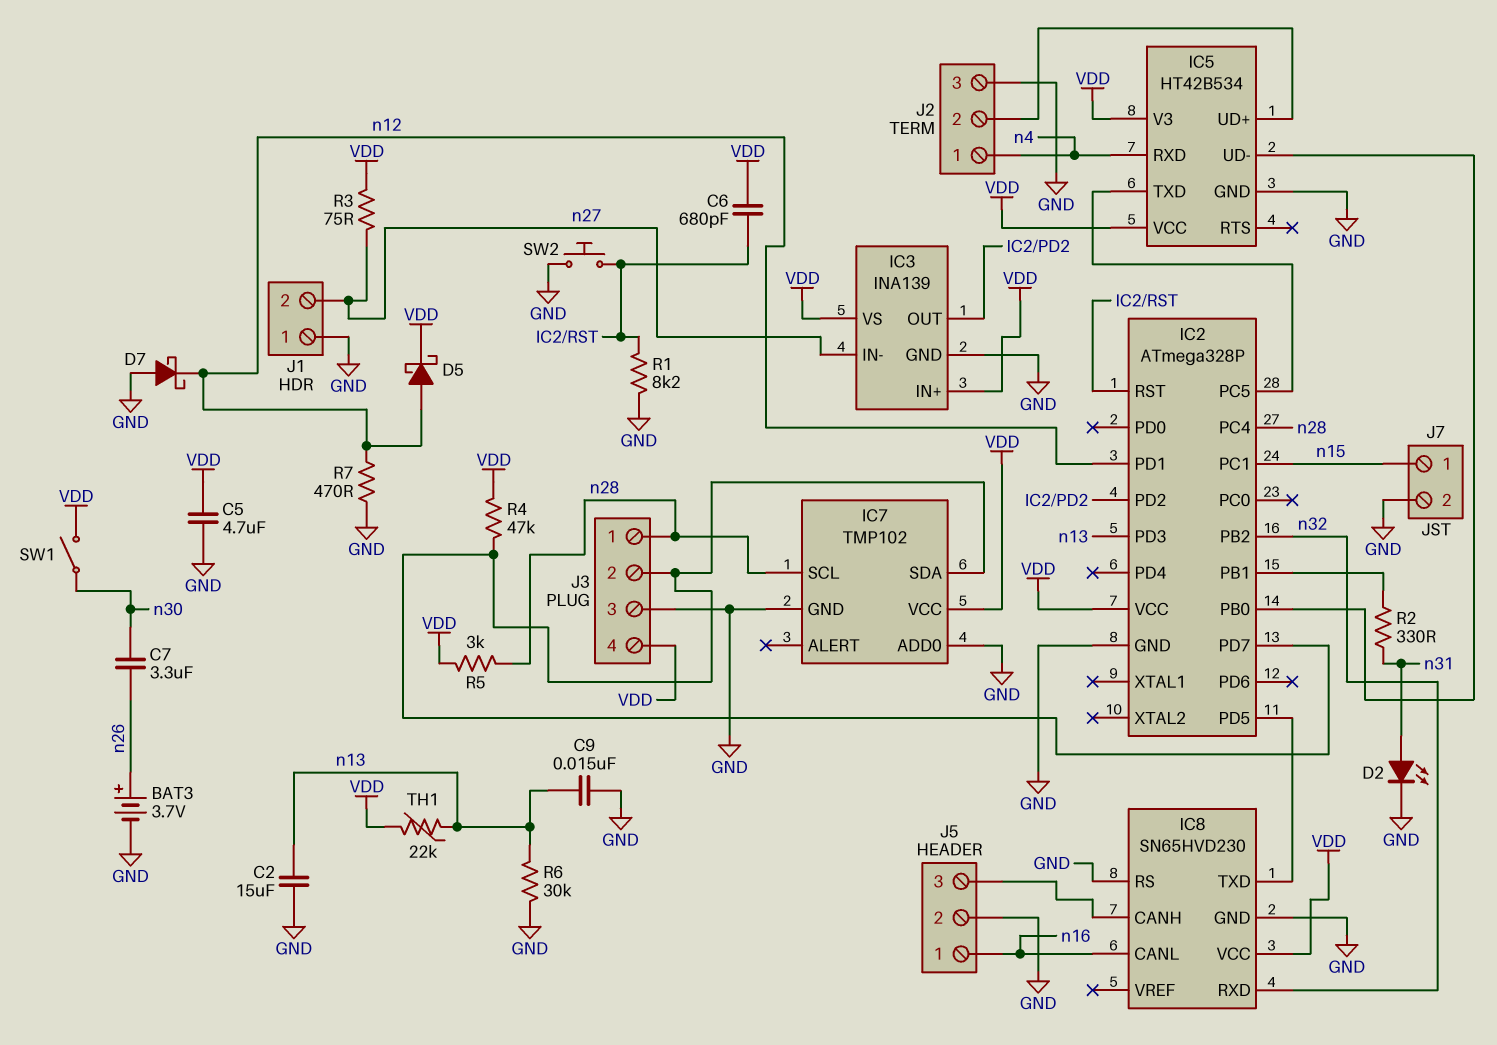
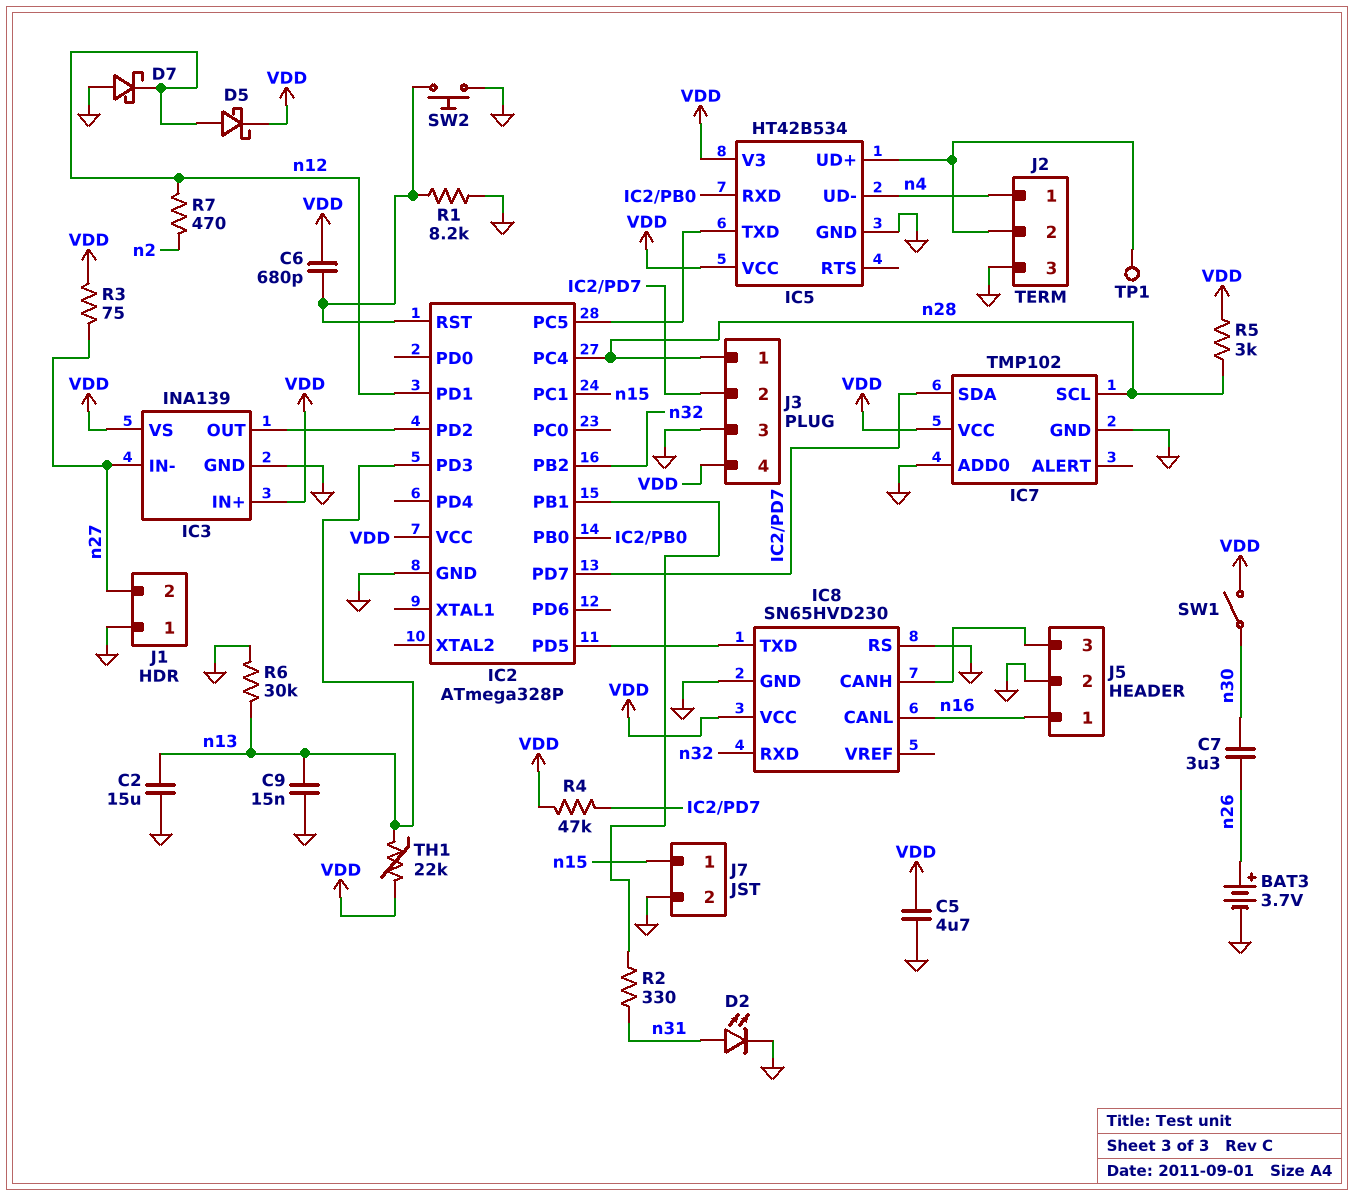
IC5 pin RXD: n4 -> IC2/PB0
IC5 pin UD-: IC2/PB0 -> n4
R7: 470 (GND, n12) -> 470 (n2, n12)
TP1: none -> test point (IC5/UD+)

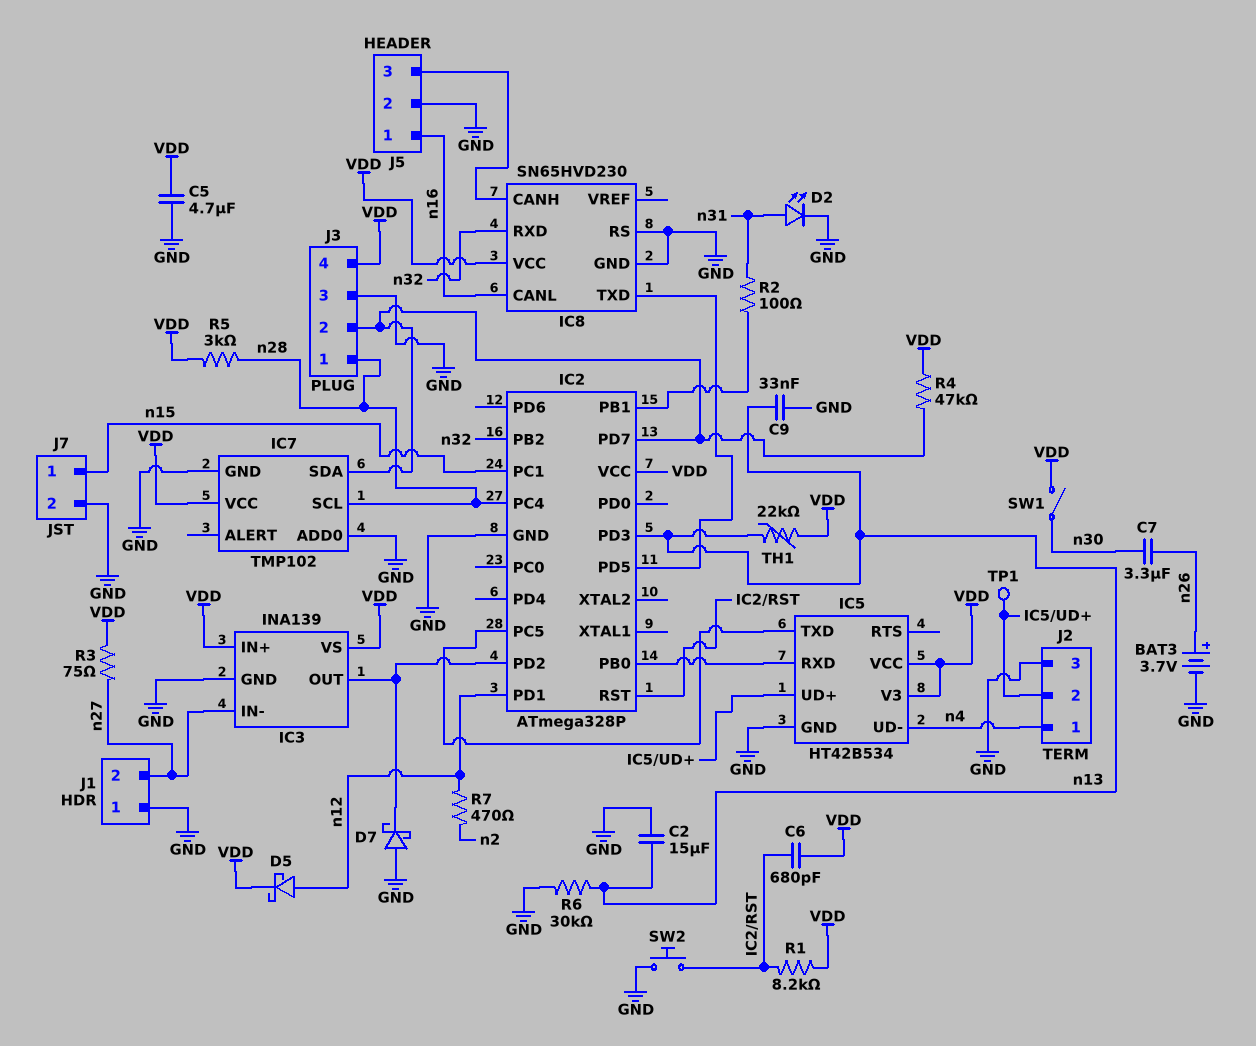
C9: 15nF (GND, n13) -> 33nF (GND, n13)
D7: schottky (A GND, K n12) -> schottky (A GND, K IC2/PD2)
R1: 8.2k (GND, IC2/RST) -> 8.2k (IC2/RST, VDD)
R2: 330 (IC2/PB1, n31) -> 100 (IC2/PB1, n31)

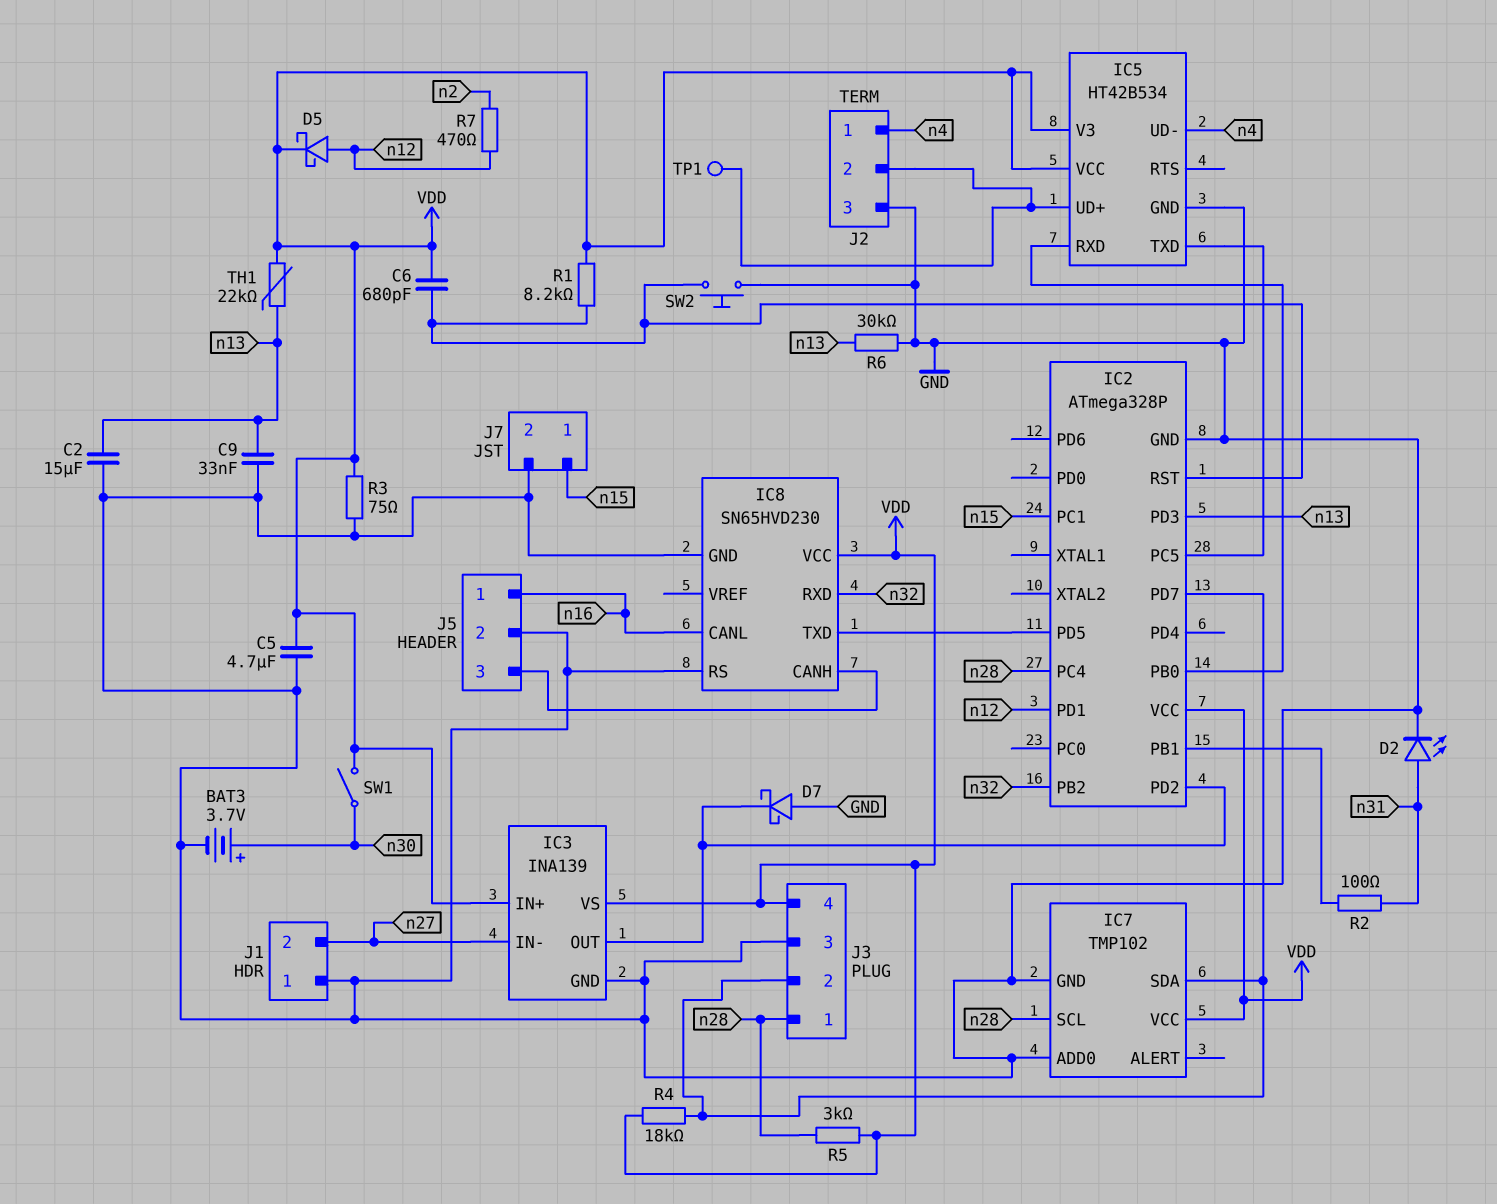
BAT3: 3.7V (plus n26, minus GND) -> 3.7V (plus n30, minus GND)
C7: 3.3uF (n26, n30) -> none
R3: 75 (VDD, n27) -> 75 (GND, VDD)
R4: 47k (IC2/PD7, VDD) -> 18k (IC2/PD7, VDD)

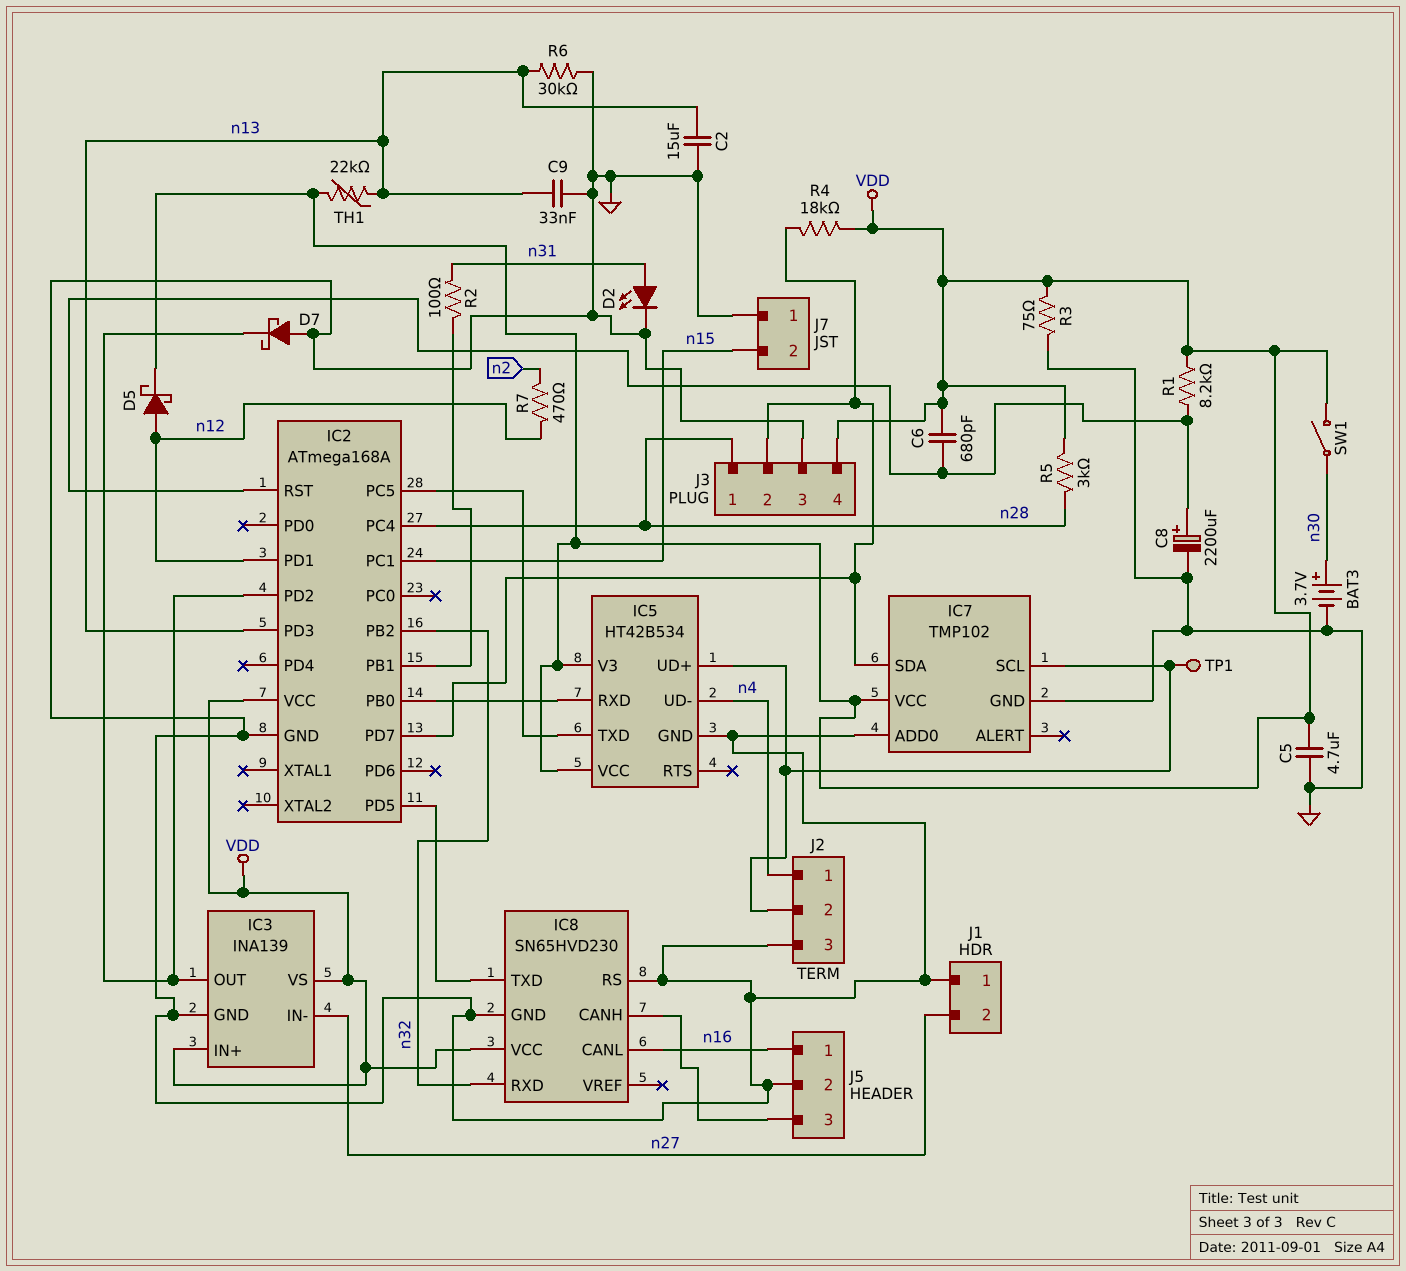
C8: none -> 2200uF (plus IC2/RST, minus GND)
IC2: ATmega328P -> ATmega168A
IC7 pin SCL: n28 -> IC5/UD+
J7 pin 1: n15 -> GND
J7 pin 2: GND -> n15
SW2: button (GND, IC2/RST) -> none

